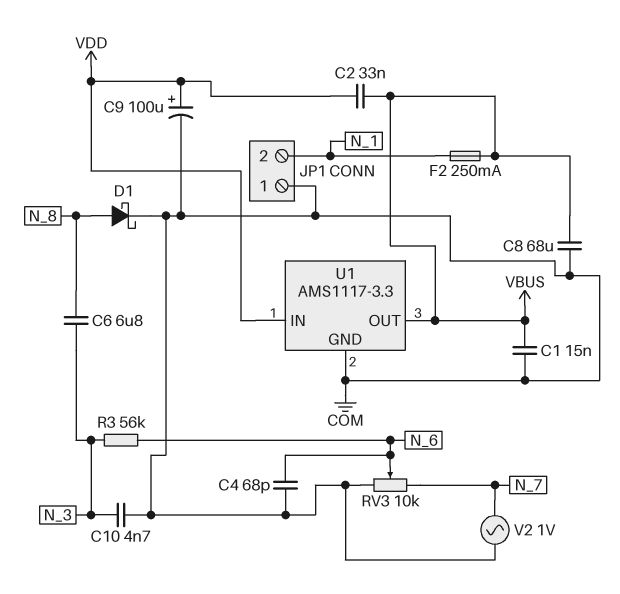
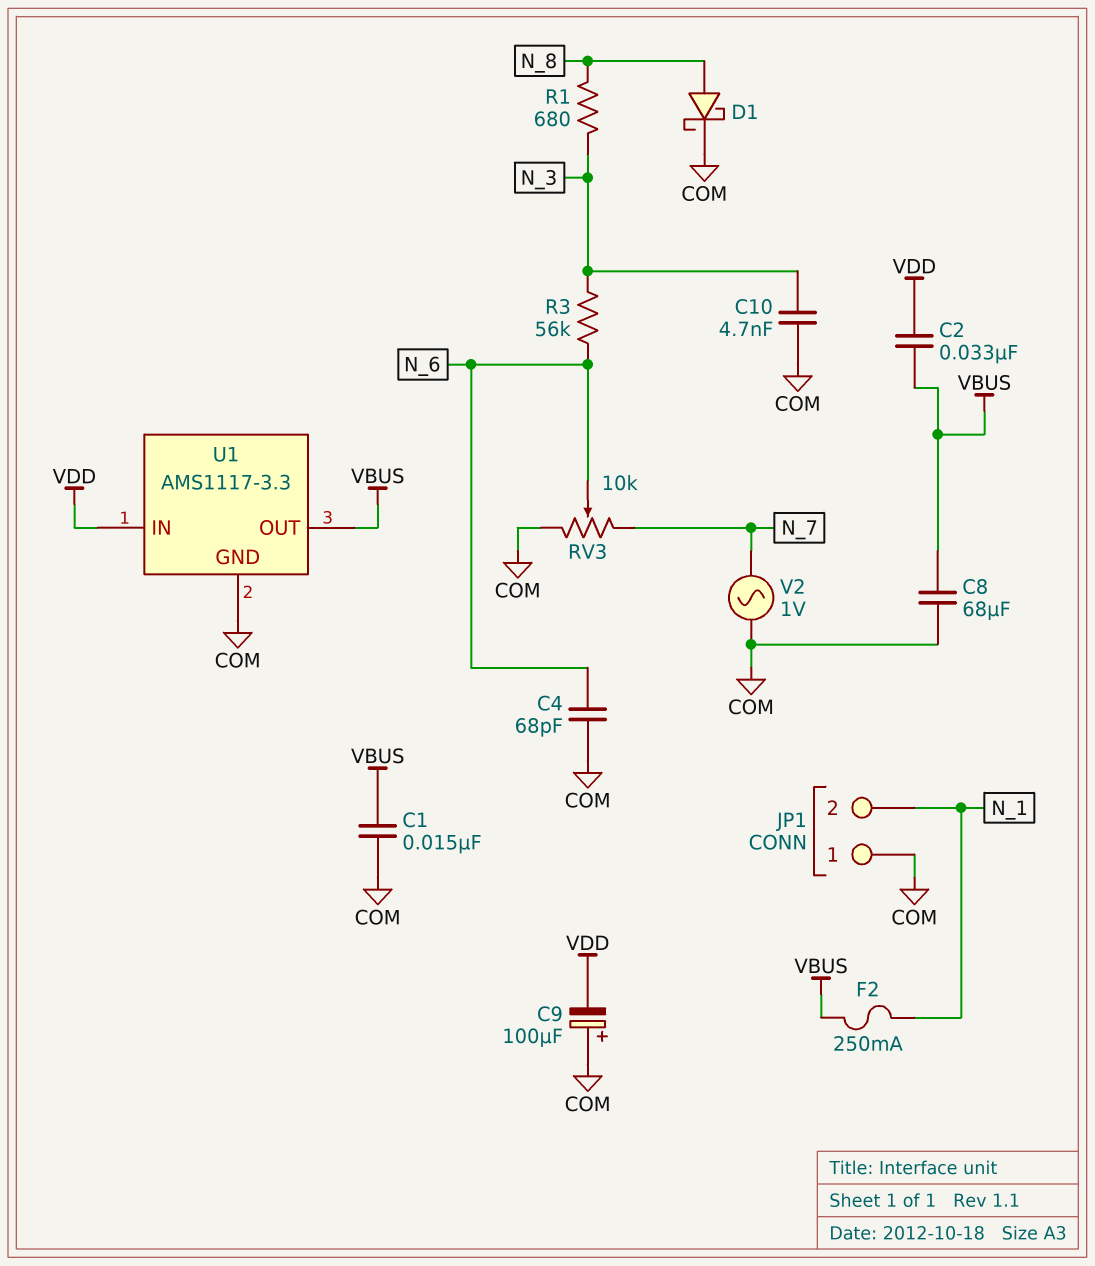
C6: 6.8uF (N_3, N_8) -> none
C9: 100uF (plus VDD, minus COM) -> 100uF (plus COM, minus VDD)
R1: none -> 680 (N_3, N_8)

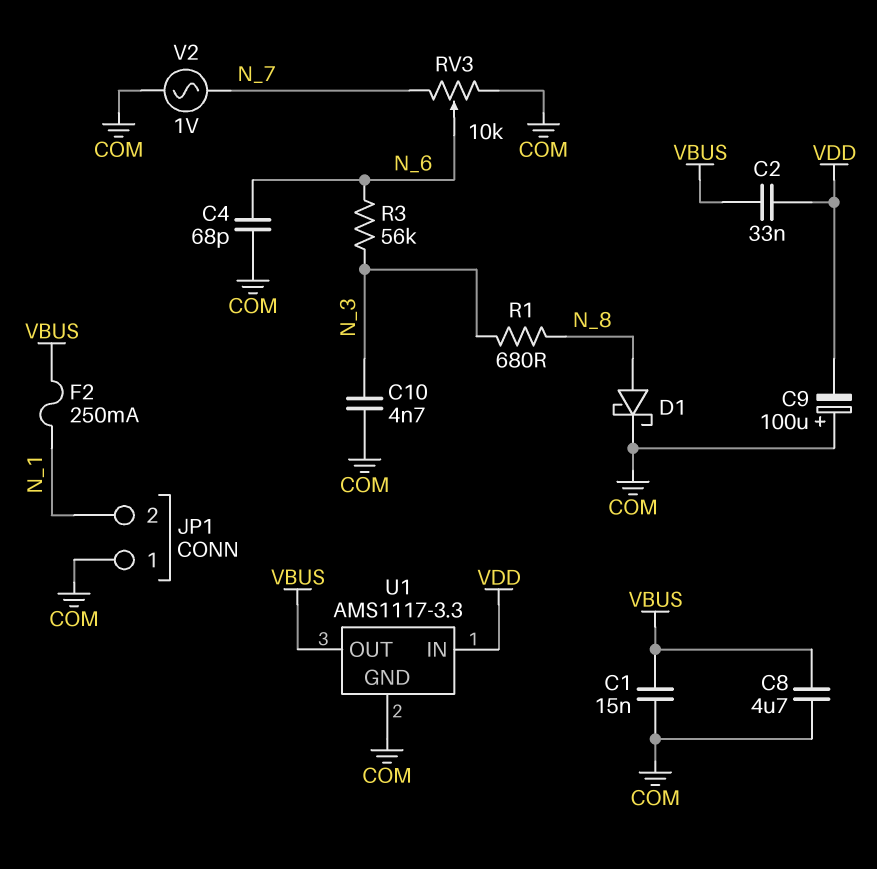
C8: 68uF (COM, VBUS) -> 4.7uF (COM, VBUS)

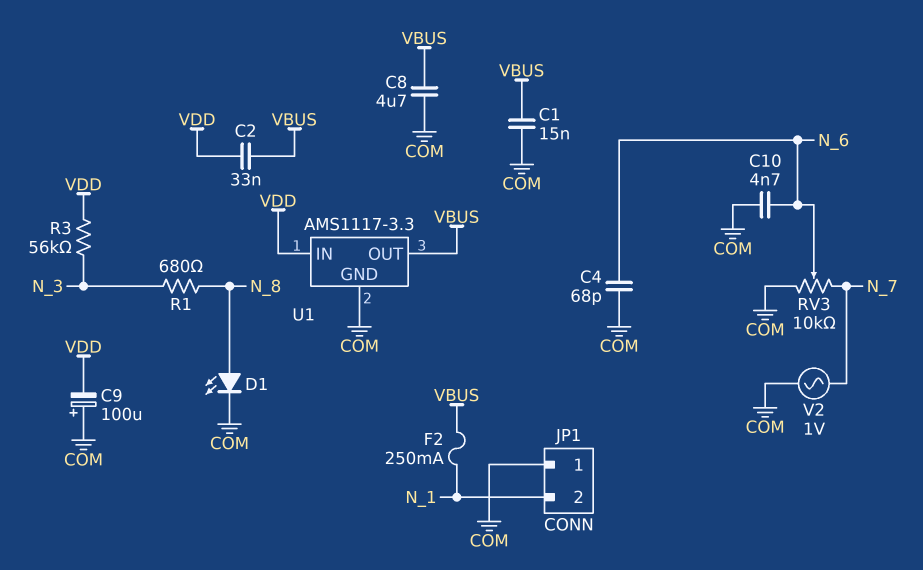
C10: 4.7nF (COM, N_3) -> 4.7nF (COM, N_6)
D1: schottky (A N_8, K COM) -> LED (A N_8, K COM)
R3: 56k (N_3, N_6) -> 56k (N_3, VDD)

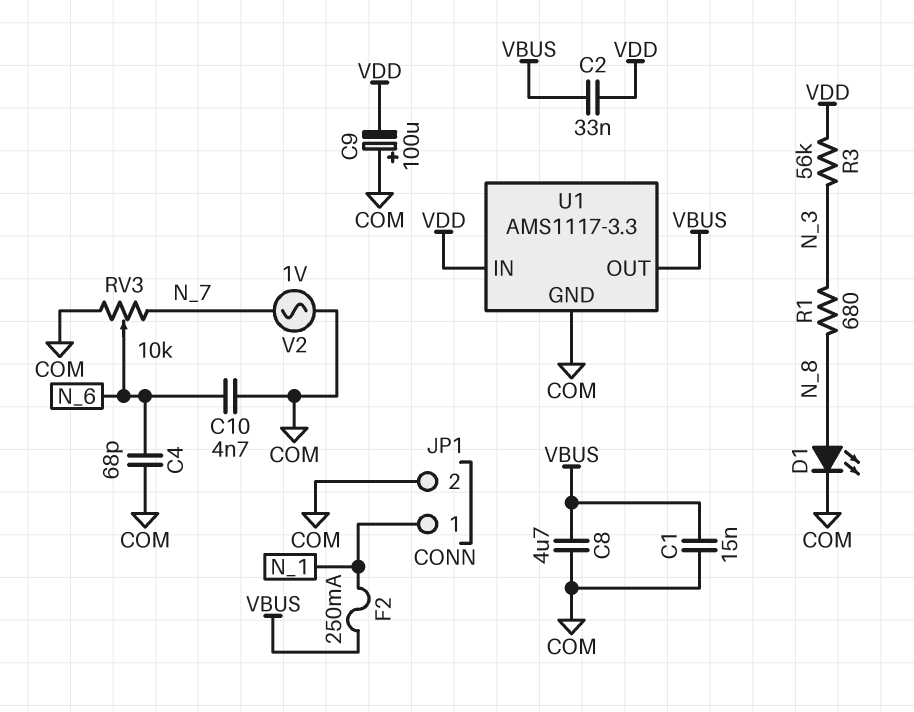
JP1 pin 1: COM -> N_1
JP1 pin 2: N_1 -> COM

